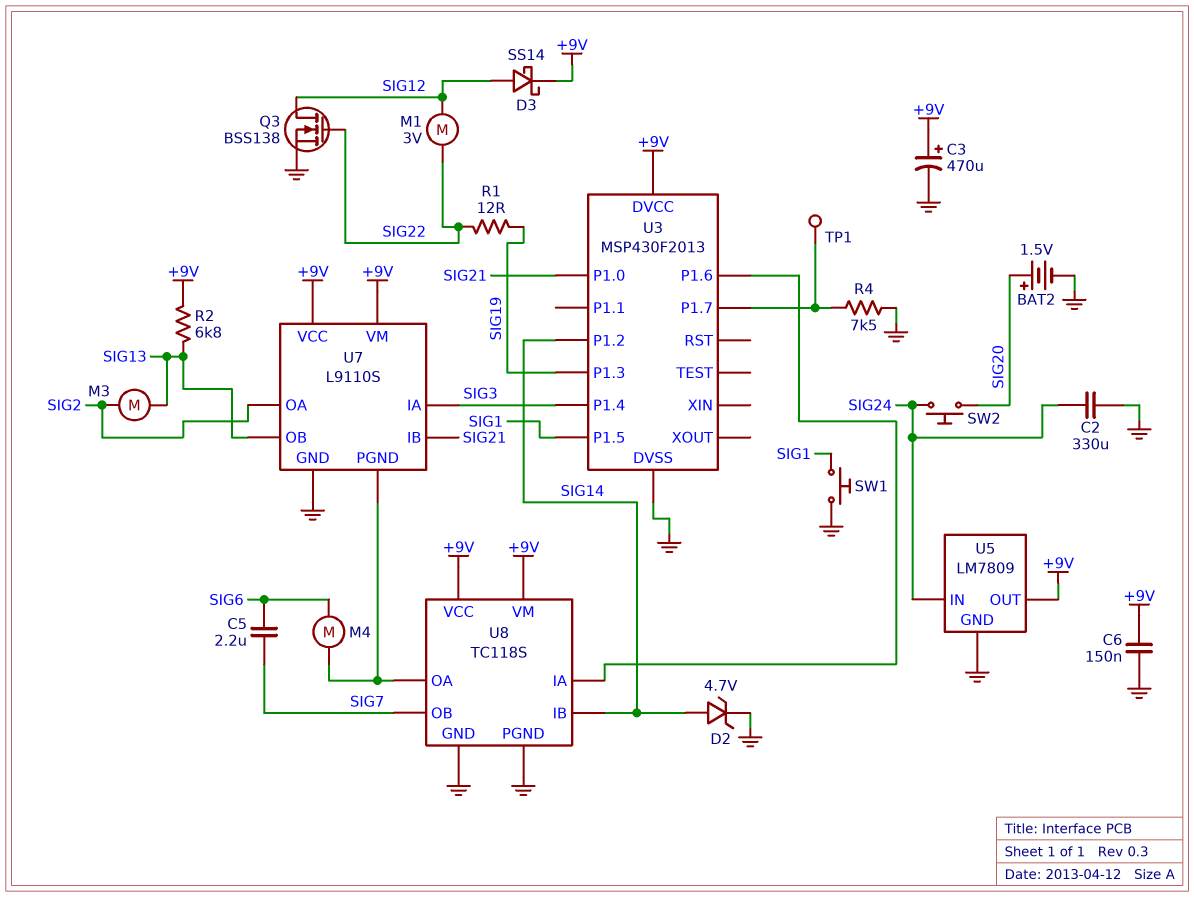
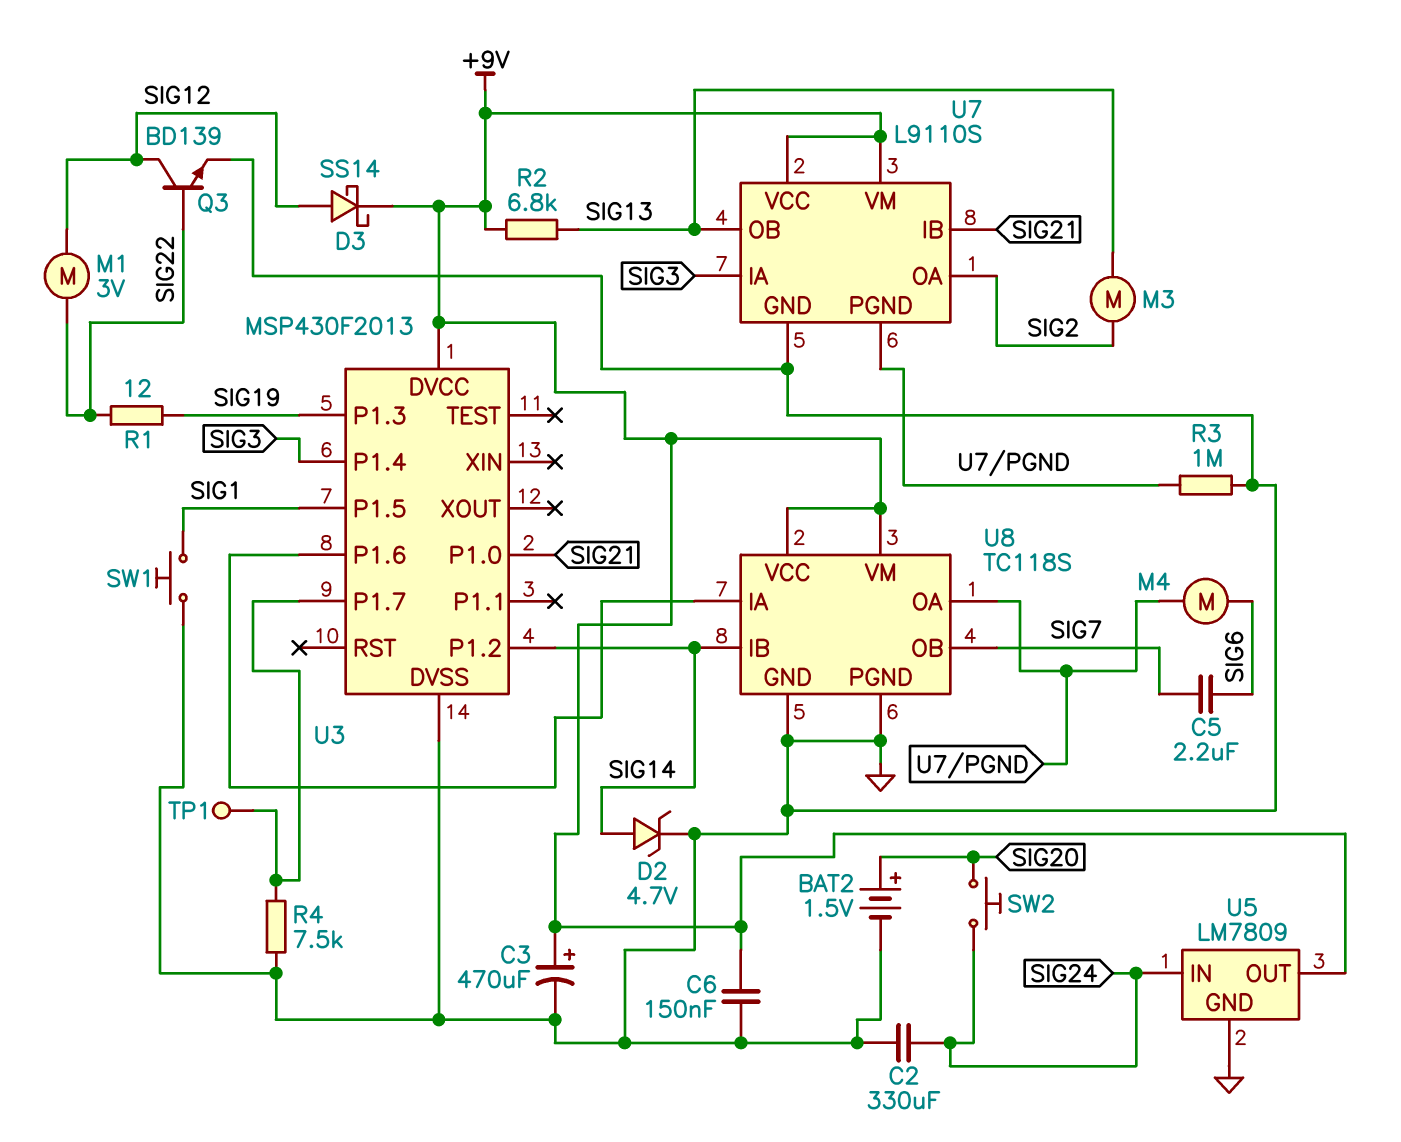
Q3: NMOS BSS138 (G SIG22, D SIG12, S GND) -> NPN BD139 (B SIG22, C SIG12, E GND)
R3: none -> 1M (GND, U7/PGND)

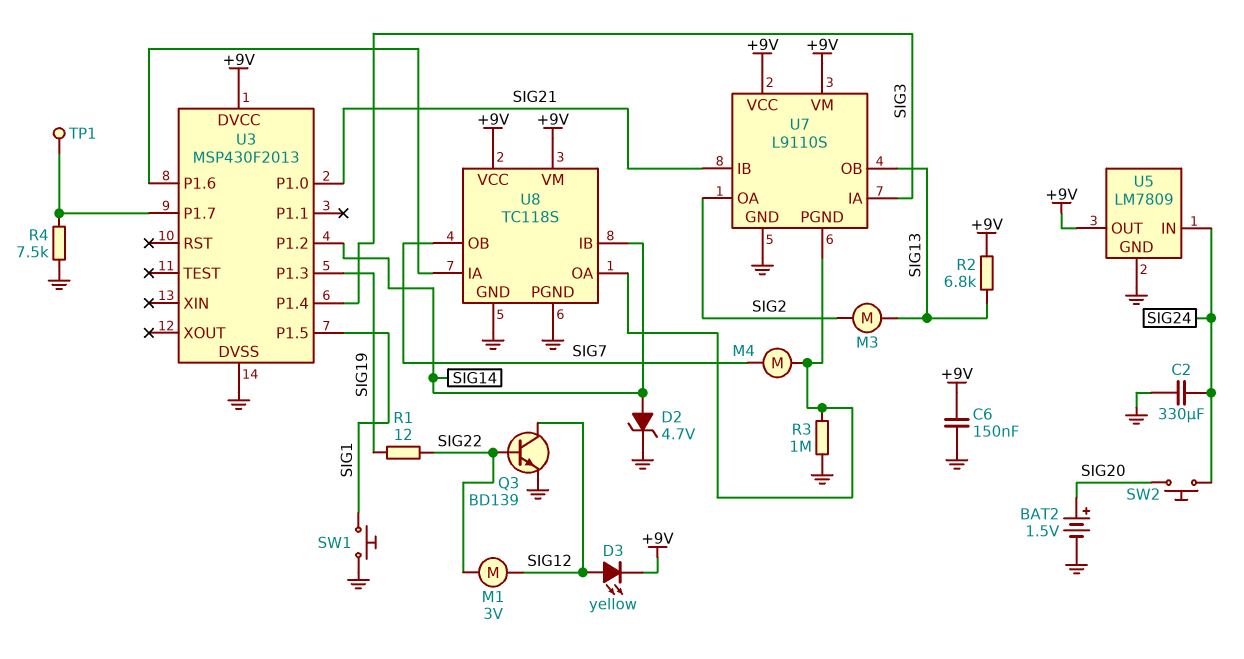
C3: 470uF (plus +9V, minus GND) -> none
C5: 2.2uF (SIG6, SIG7) -> none
D3: schottky SS14 (A SIG12, K +9V) -> LED yellow (A SIG12, K +9V)
M4: motor (SIG6, U7/PGND) -> motor (SIG7, U7/PGND)

